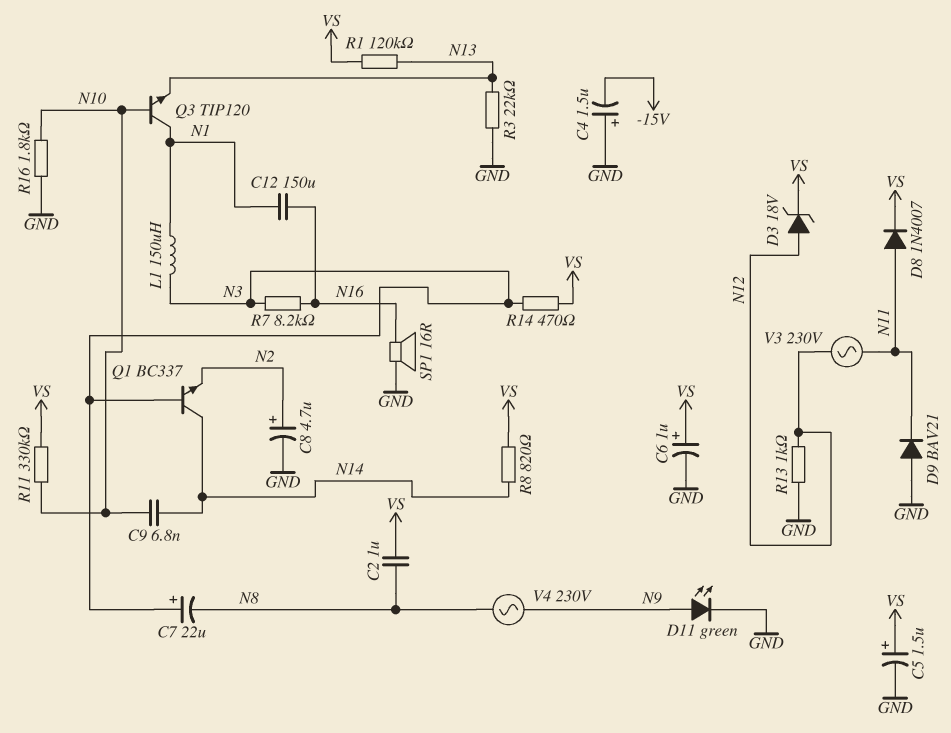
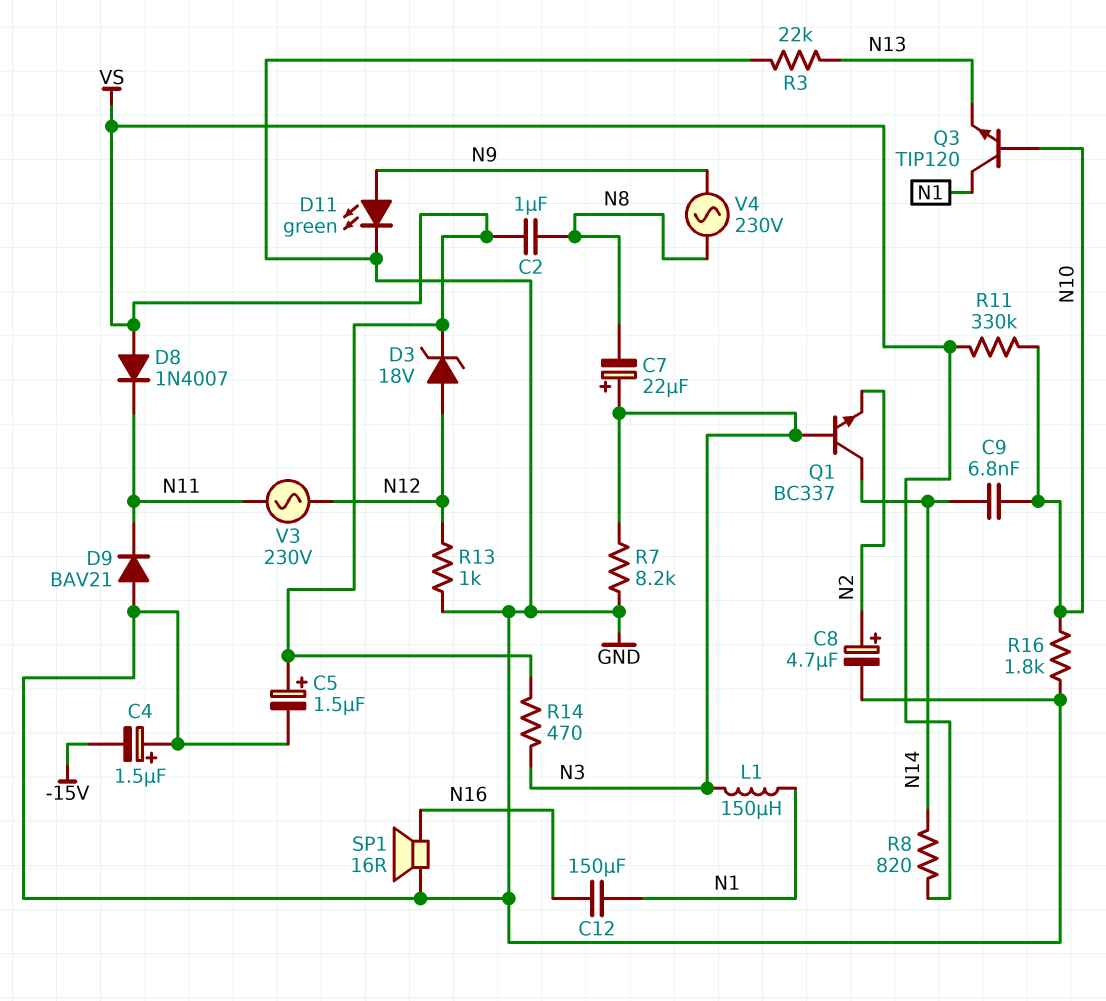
C6: 1uF (plus VS, minus GND) -> none
D8: diode 1N4007 (A N11, K VS) -> diode 1N4007 (A VS, K N11)
R1: 120k (N13, VS) -> none
R7: 8.2k (N3, N16) -> 8.2k (GND, N3)

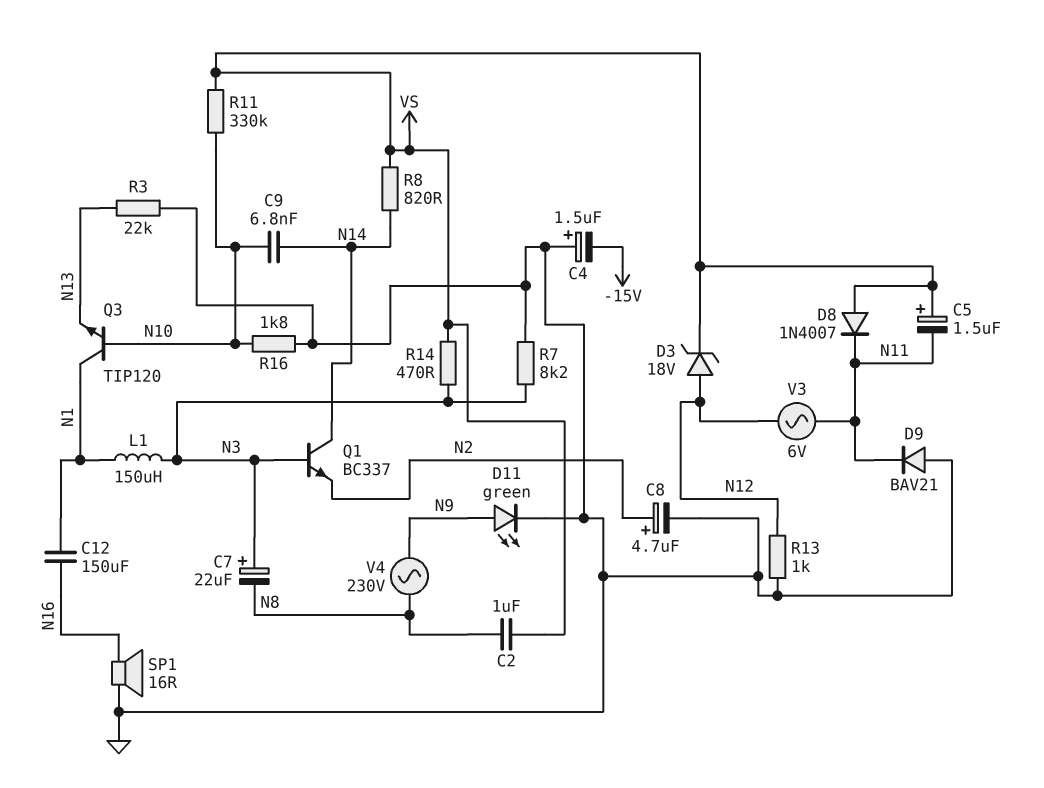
C5: 1.5uF (plus VS, minus GND) -> 1.5uF (plus VS, minus N11)
V3: AC 230V (N11, N12) -> AC 6V (N11, N12)

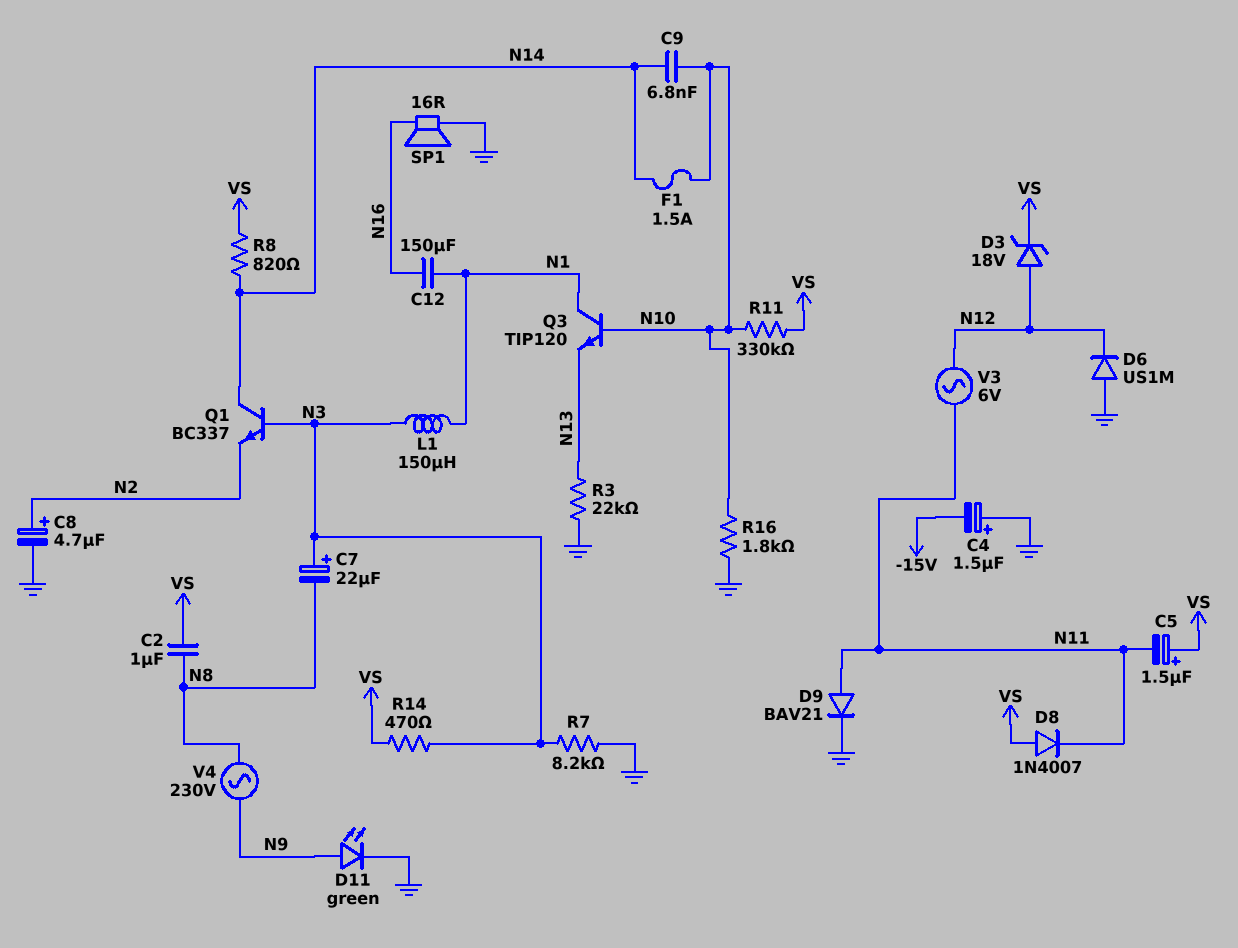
D6: none -> diode US1M (A GND, K N12)
D9: diode BAV21 (A GND, K N11) -> diode BAV21 (A N11, K GND)
F1: none -> 1.5A (N10, N14)
R13: 1k (GND, N12) -> none

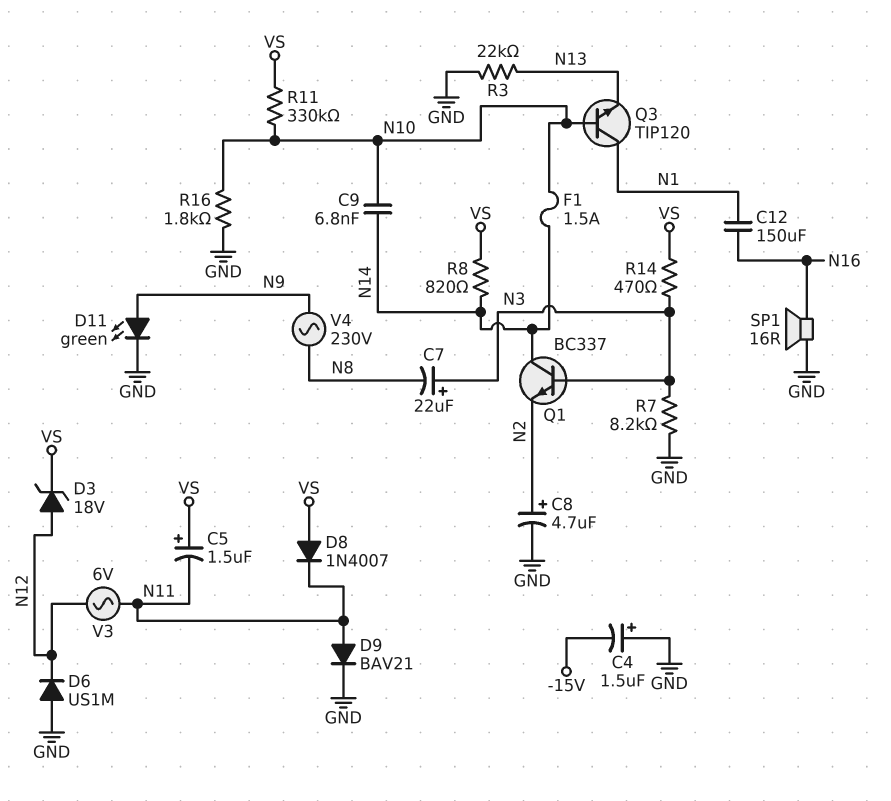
C2: 1uF (N8, VS) -> none
L1: 150uH (N1, N3) -> none

